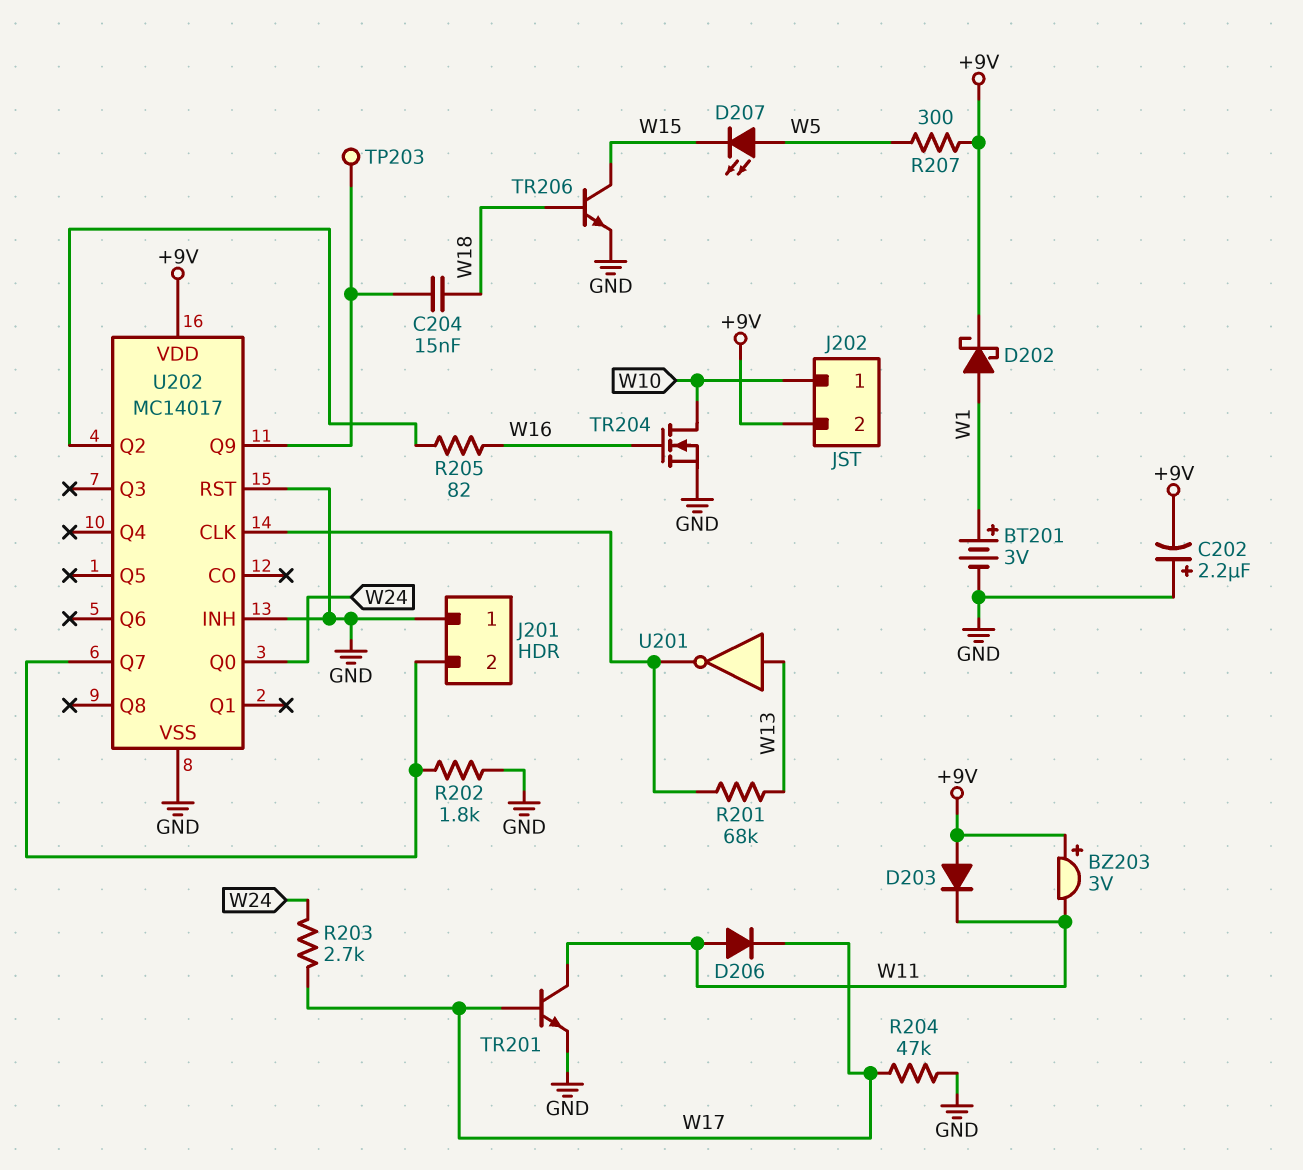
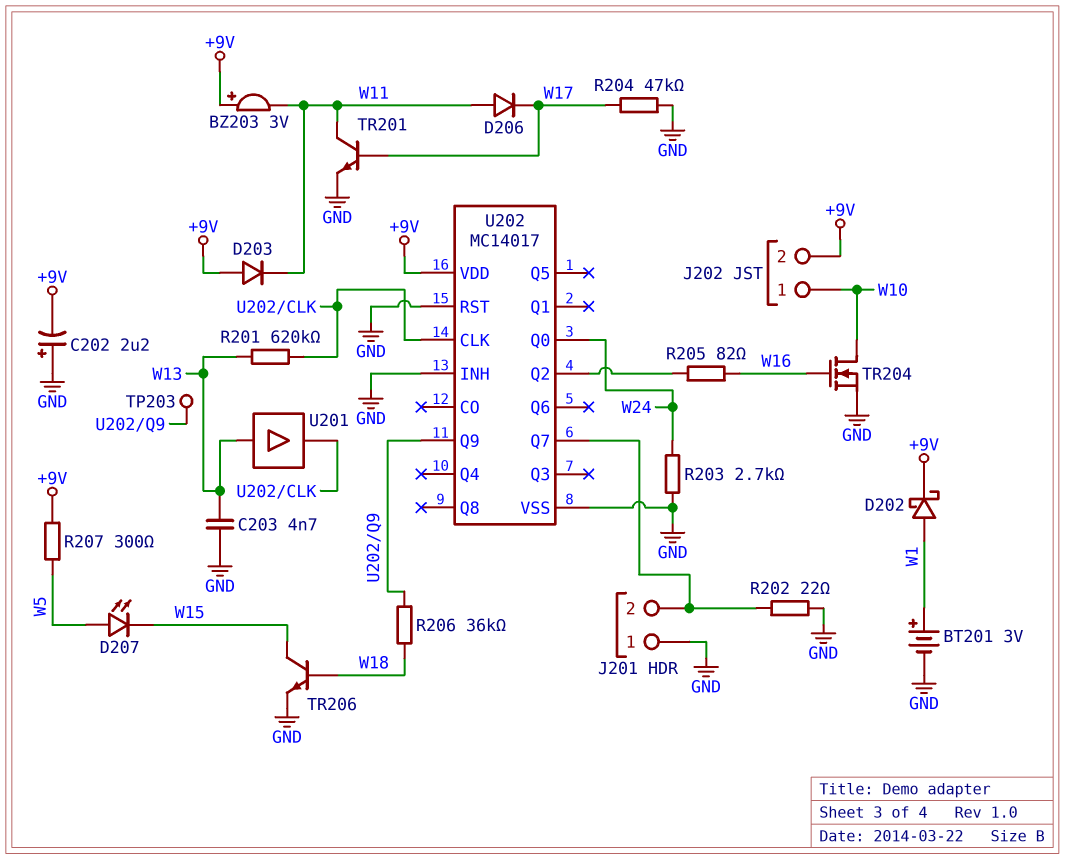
C203: none -> 4.7nF (GND, W13)
C204: 15nF (U202/Q9, W18) -> none
R201: 68k (U202/CLK, W13) -> 620k (U202/CLK, W13)
R202: 1.8k (GND, J201/2) -> 22 (GND, J201/2)
R203: 2.7k (W17, W24) -> 2.7k (GND, W24)
R206: none -> 36k (U202/Q9, W18)
U201: NOT (in W13, out U202/CLK) -> buffer (in W13, out U202/CLK)

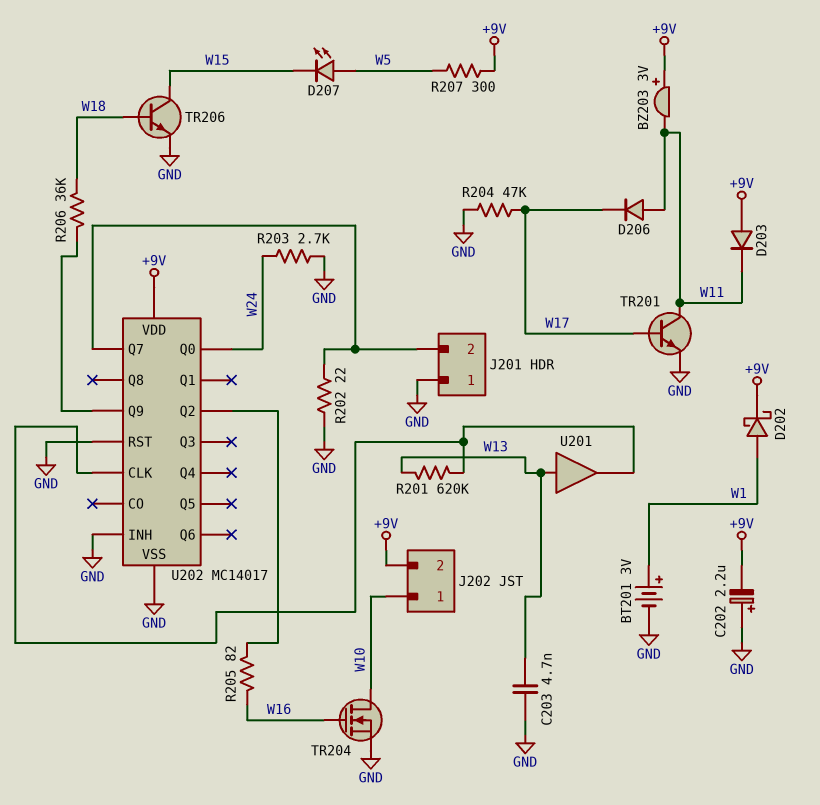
TP203: test point (U202/Q9) -> none

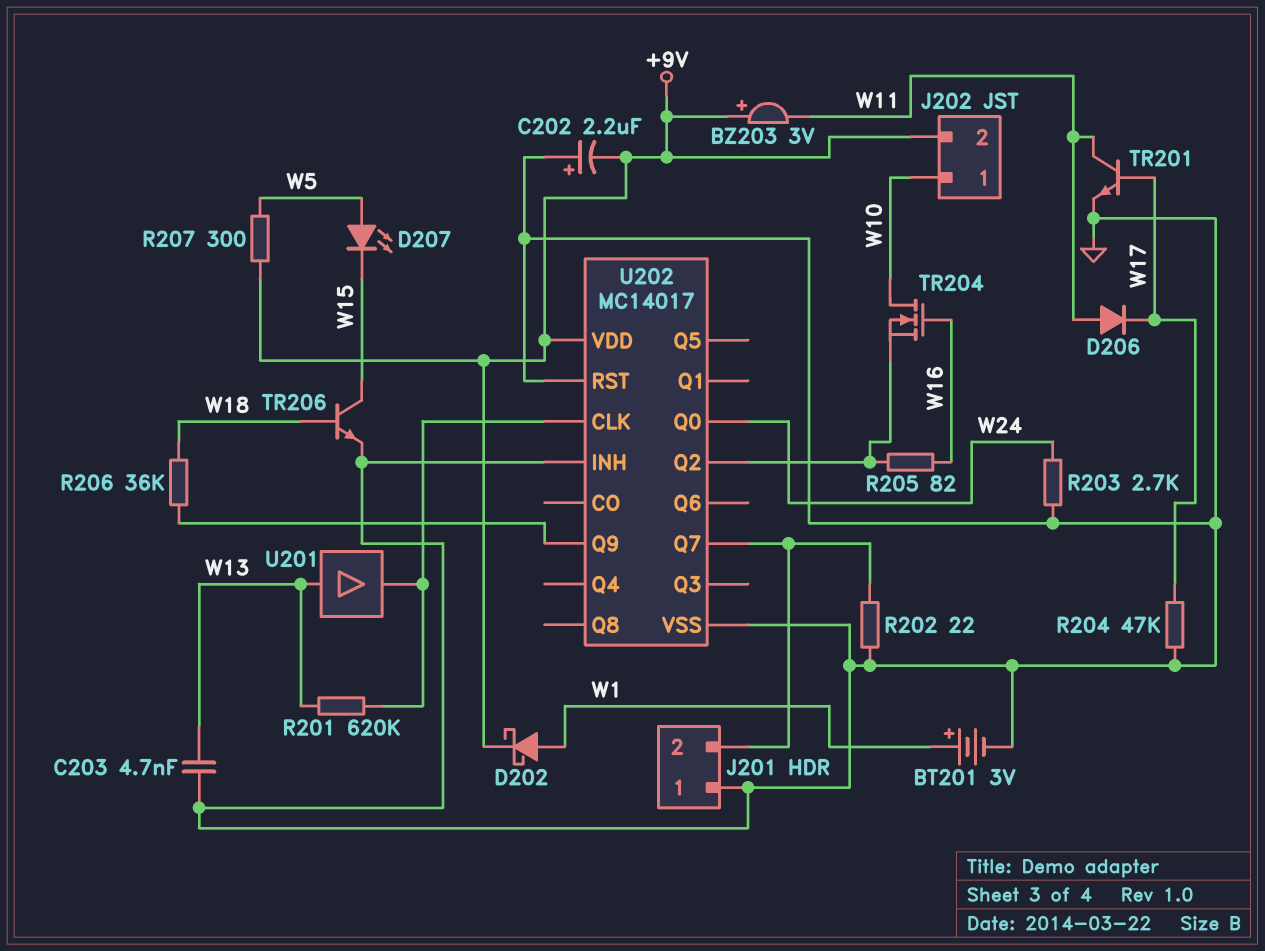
D203: diode (A +9V, K W11) -> none
TR204: NMOS (G W16, D W10, S GND) -> NMOS (G W16, D W10, S U202/Q2)

